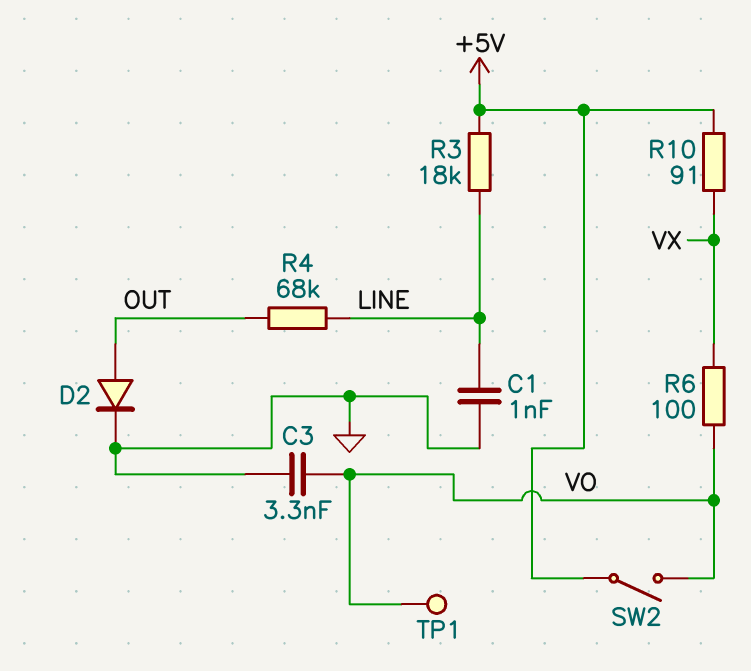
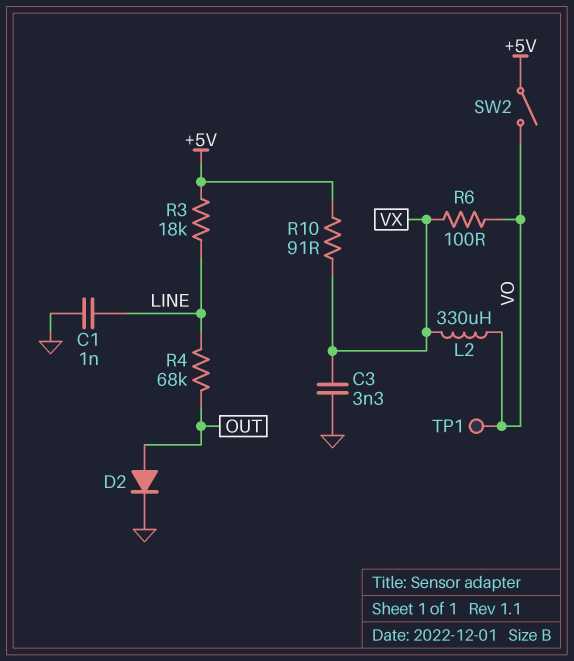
C3: 3.3nF (GND, VO) -> 3.3nF (GND, VX)
L2: none -> 330uH (VO, VX)

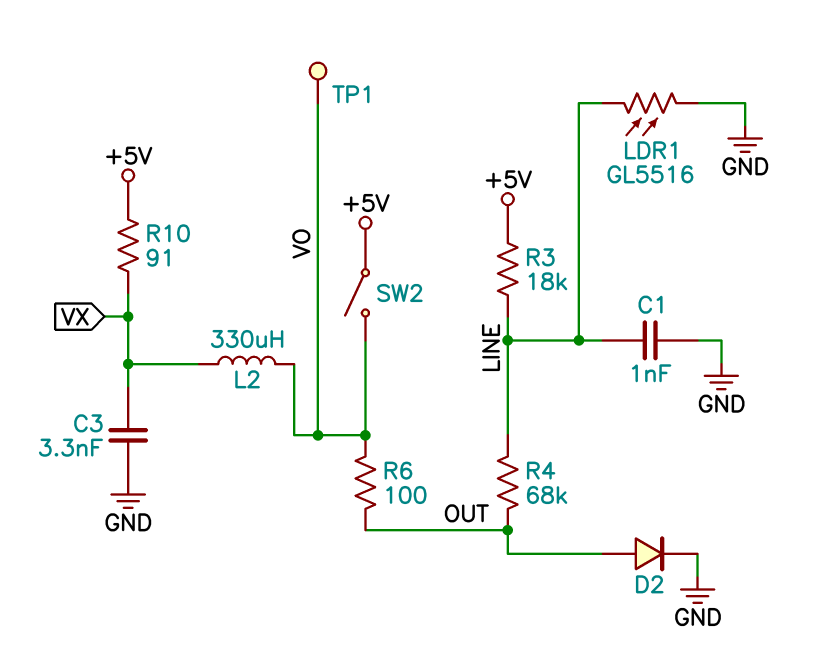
LDR1: none -> GL5516 (GND, LINE)
R6: 100 (VO, VX) -> 100 (OUT, VO)

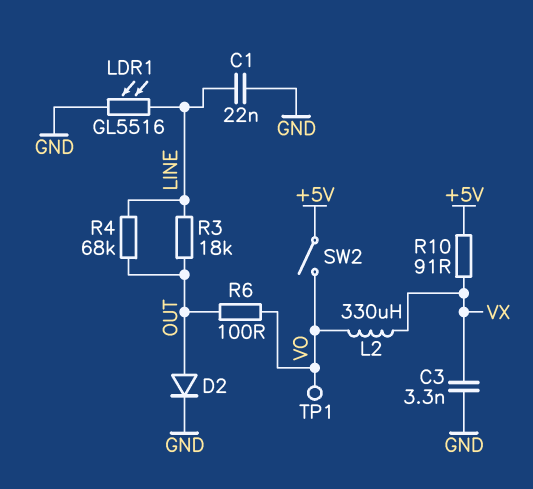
C1: 1nF (GND, LINE) -> 22nF (GND, LINE)
R3: 18k (+5V, LINE) -> 18k (LINE, OUT)

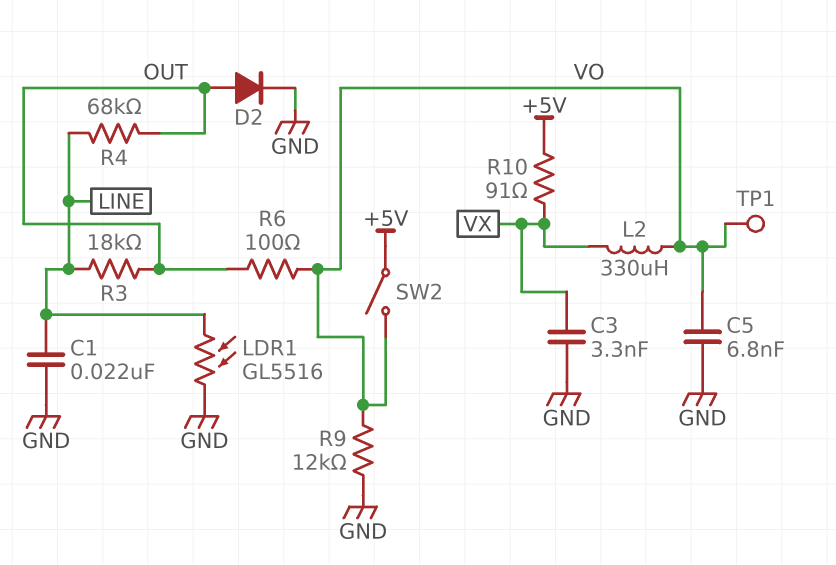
C5: none -> 6.8nF (GND, VO)
R9: none -> 12k (GND, VO)

